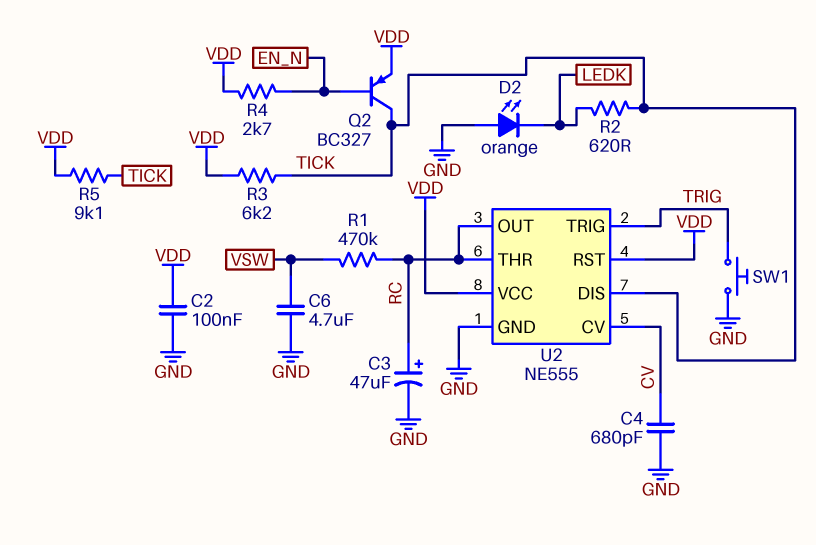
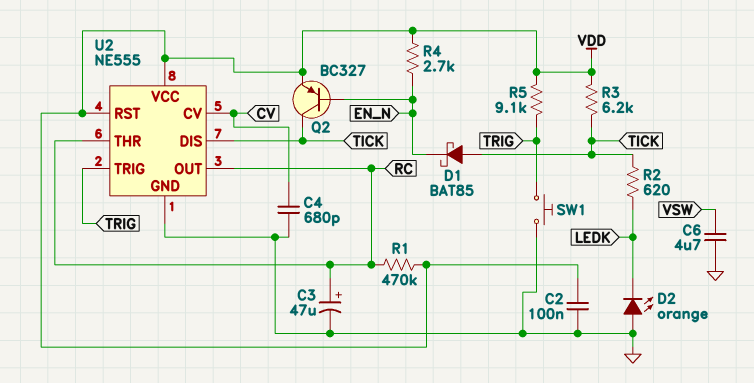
D1: none -> schottky BAT85 (A TICK, K EN_N)
R1: 470k (RC, VSW) -> 470k (RC, VDD)
R5: 9.1k (TICK, VDD) -> 9.1k (TRIG, VDD)

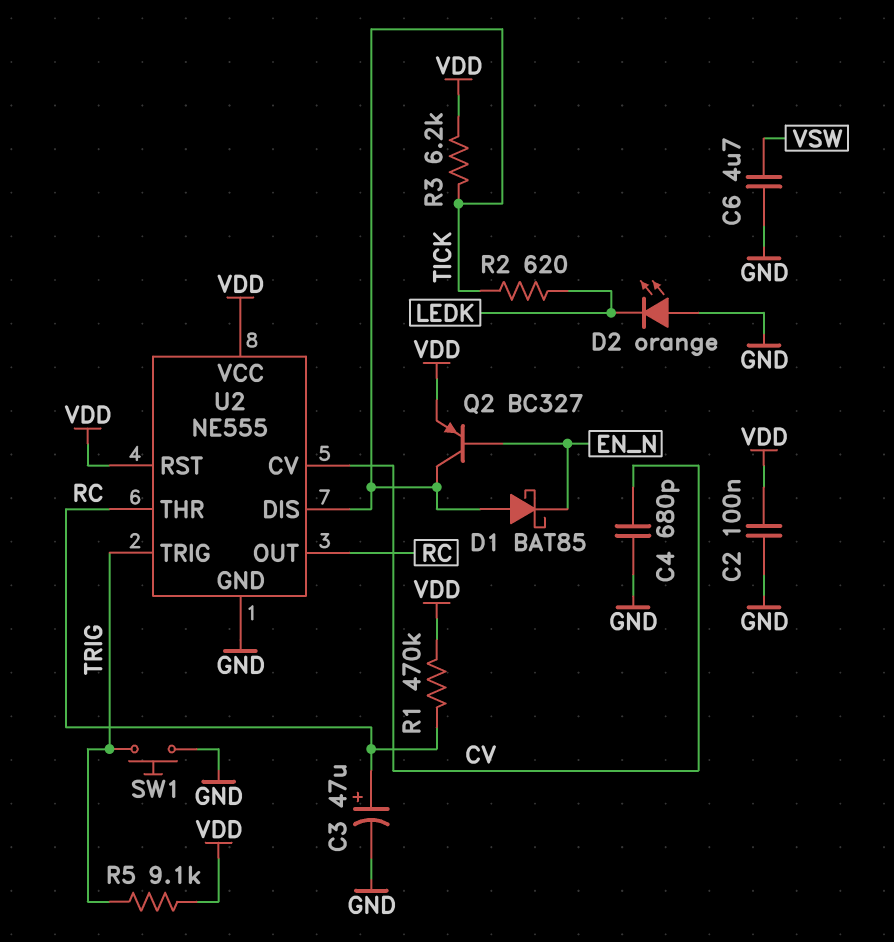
R4: 2.7k (EN_N, VDD) -> none

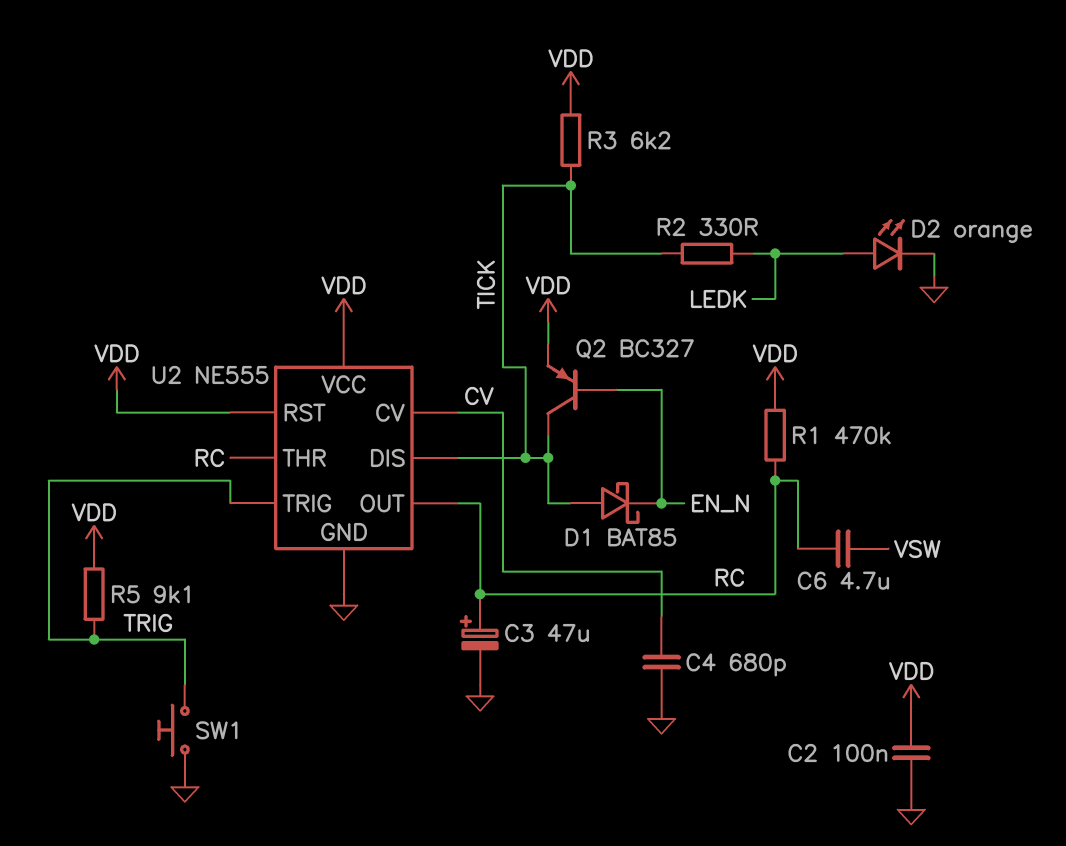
C6: 4.7uF (GND, VSW) -> 4.7uF (RC, VSW)
D2: LED orange (A GND, K LEDK) -> LED orange (A LEDK, K GND)
R2: 620 (LEDK, TICK) -> 330 (LEDK, TICK)

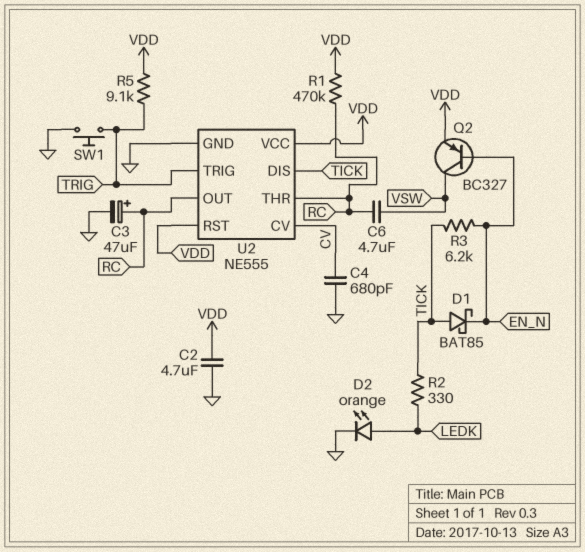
C2: 100nF (GND, VDD) -> 4.7uF (GND, VDD)
Q2: PNP BC327 (B EN_N, C TICK, E VDD) -> PNP BC327 (B EN_N, C VSW, E VDD)
R3: 6.2k (TICK, VDD) -> 6.2k (EN_N, TICK)

